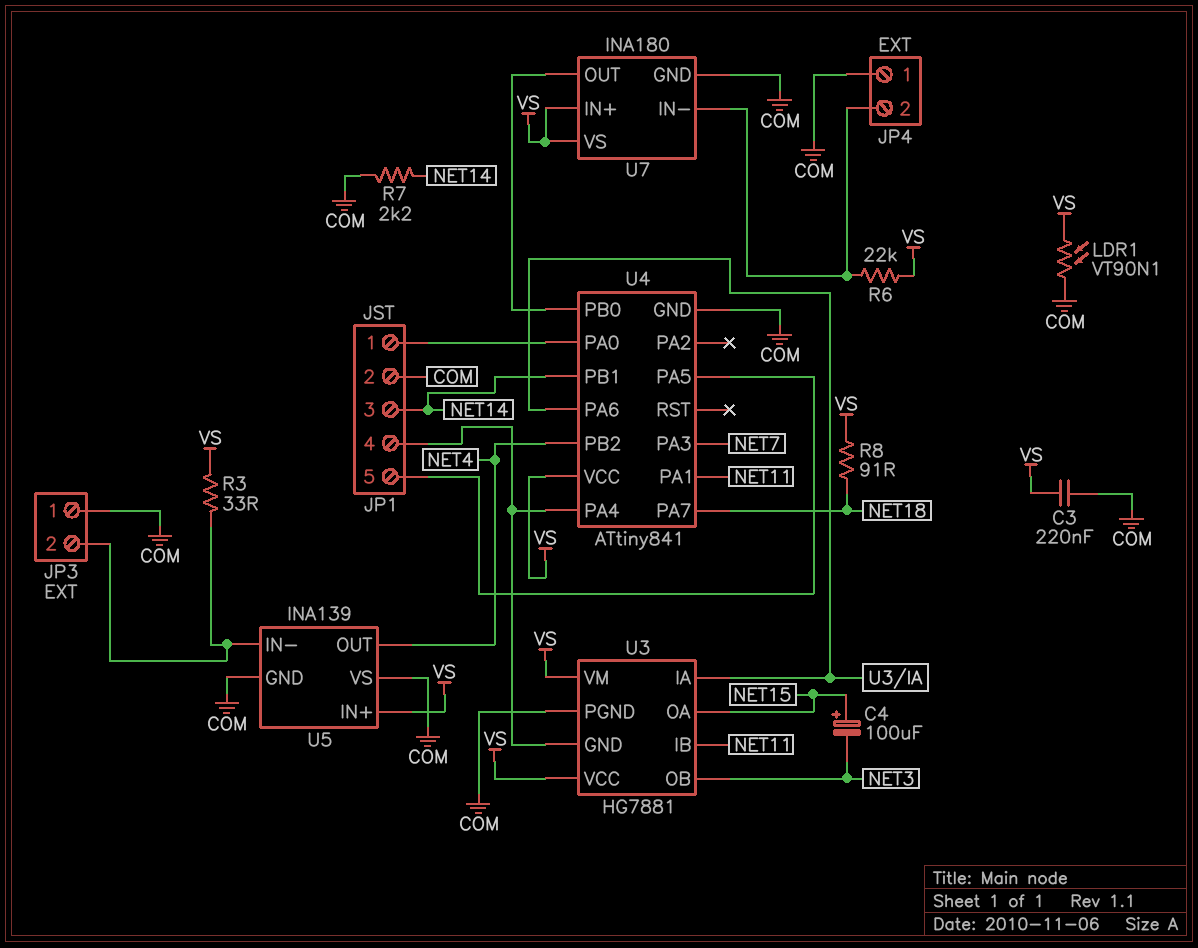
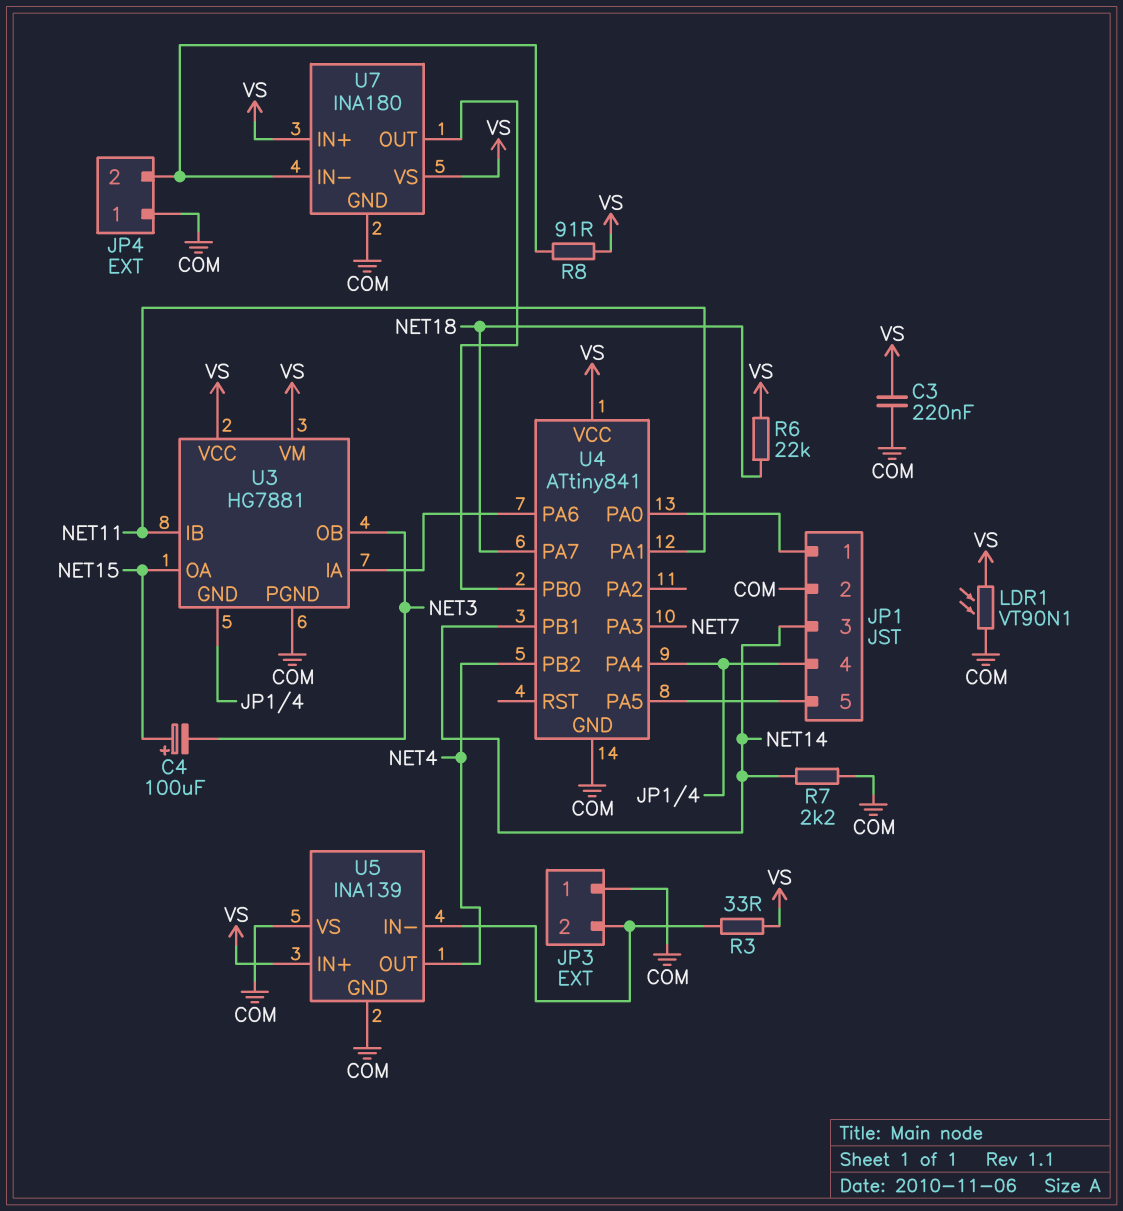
R6: 22k (JP4/2, VS) -> 22k (NET18, VS)
R8: 91 (NET18, VS) -> 91 (JP4/2, VS)

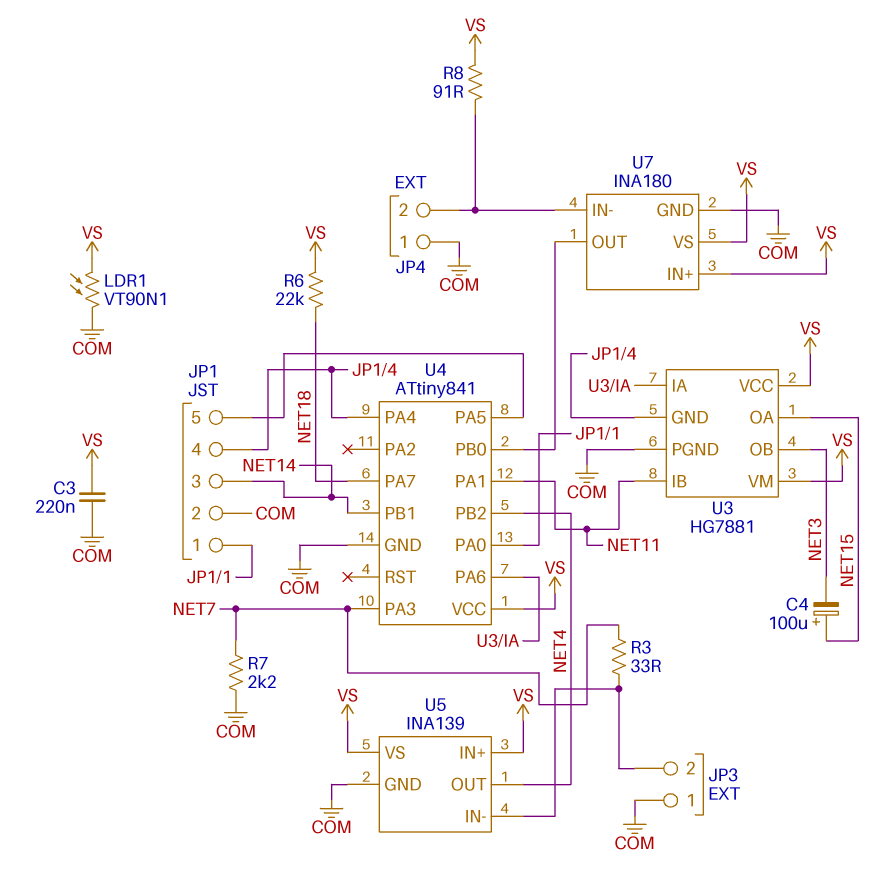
R3: 33 (JP3/2, VS) -> 33 (JP3/2, NET7)
R7: 2.2k (COM, NET14) -> 2.2k (COM, NET7)
U5 pin VS: COM -> VS

